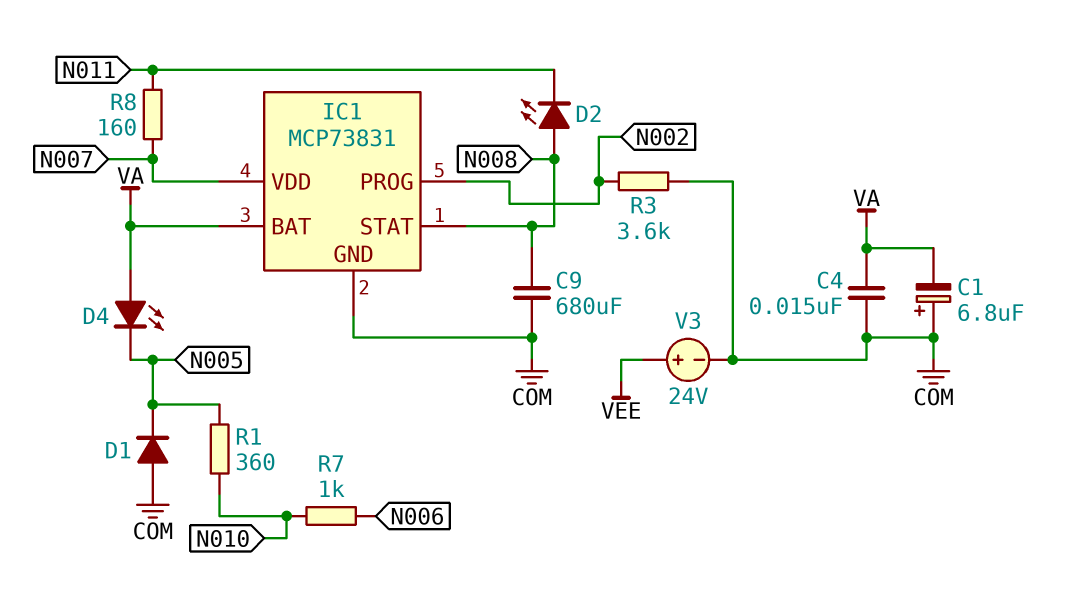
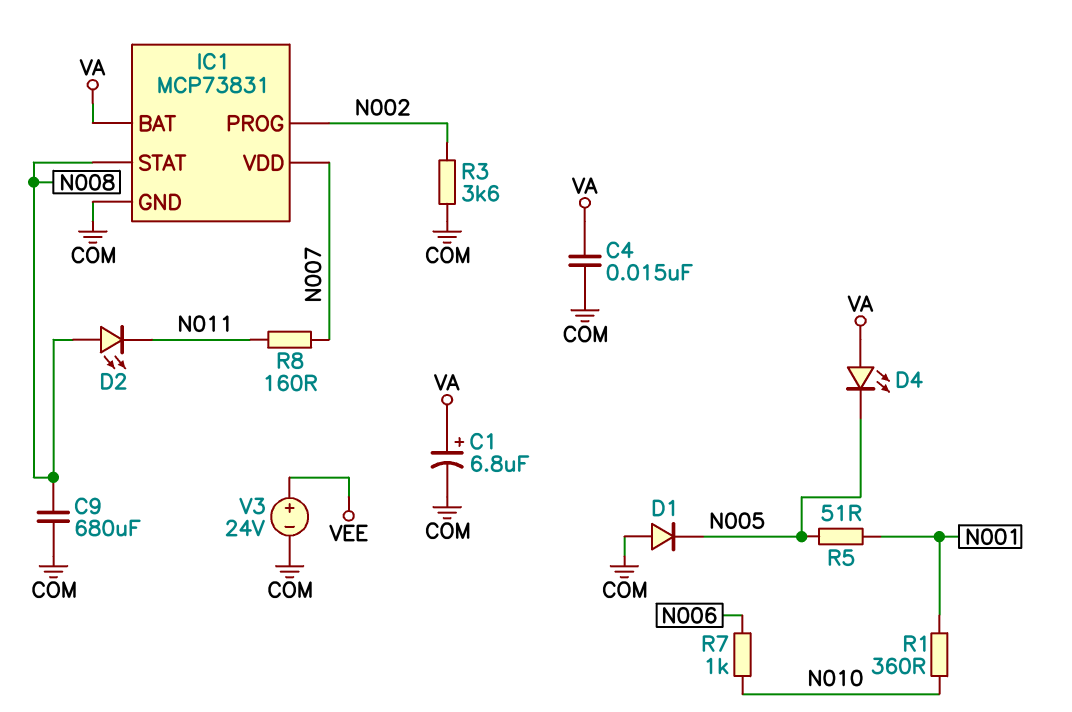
C1: 6.8uF (plus COM, minus VA) -> 6.8uF (plus VA, minus COM)
R1: 360 (N005, N010) -> 360 (N001, N010)
R5: none -> 51 (N001, N005)

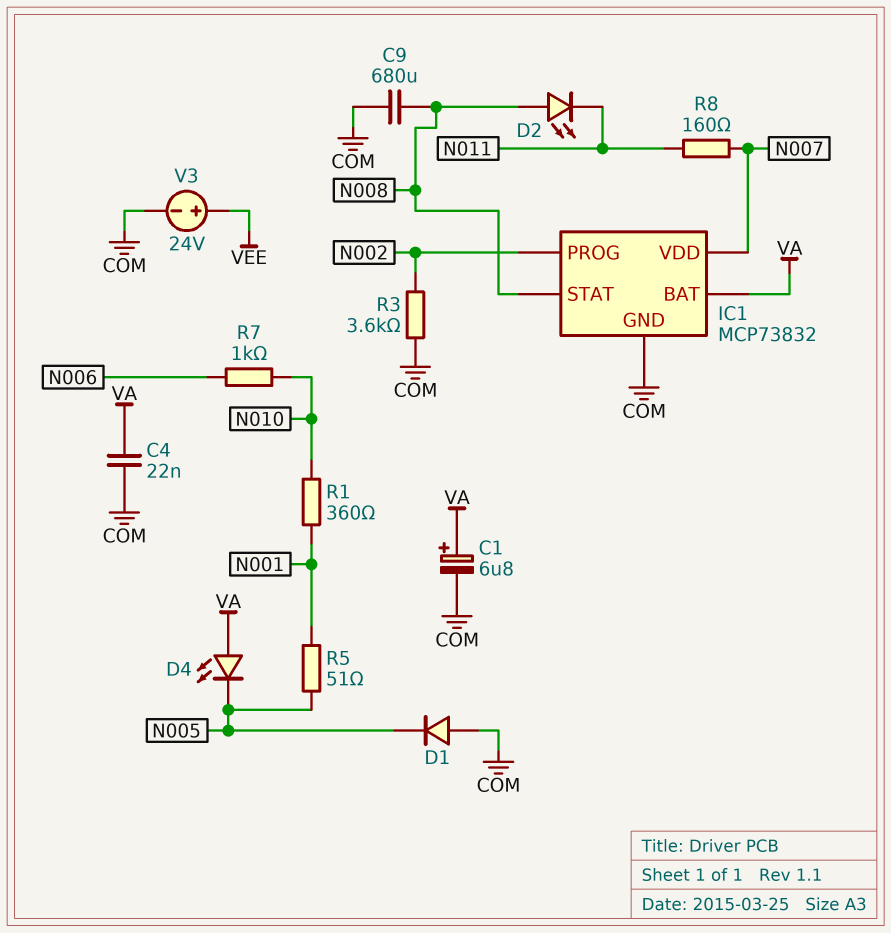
C4: 15nF (COM, VA) -> 22nF (COM, VA)
IC1: MCP73831 -> MCP73832

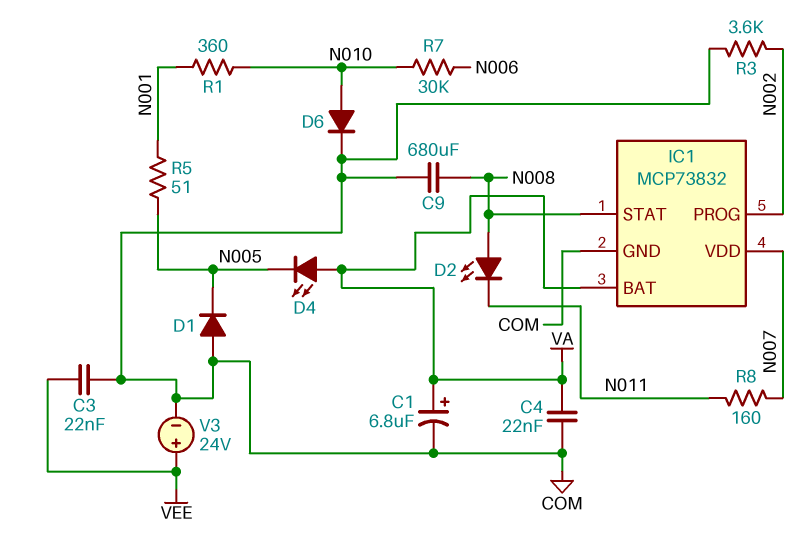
C3: none -> 22nF (COM, VEE)
D6: none -> diode (A N010, K COM)
R7: 1k (N006, N010) -> 30k (N006, N010)

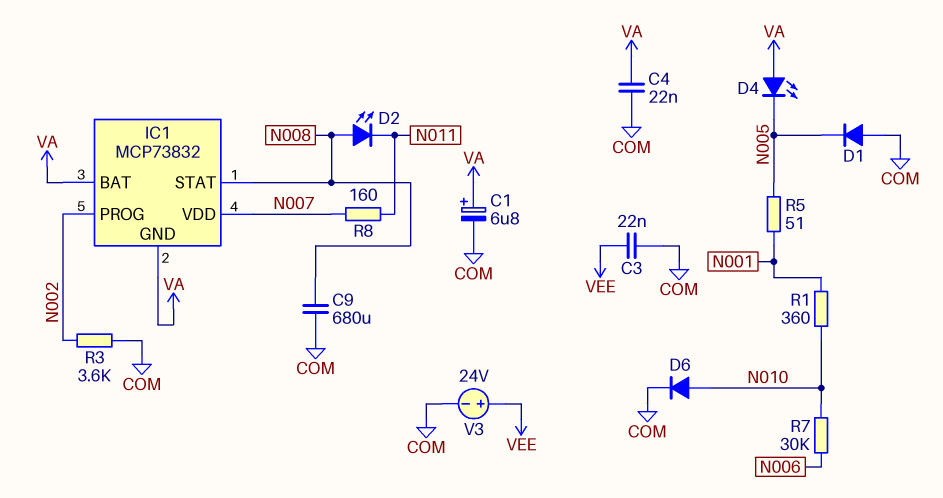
IC1 pin GND: COM -> VA

